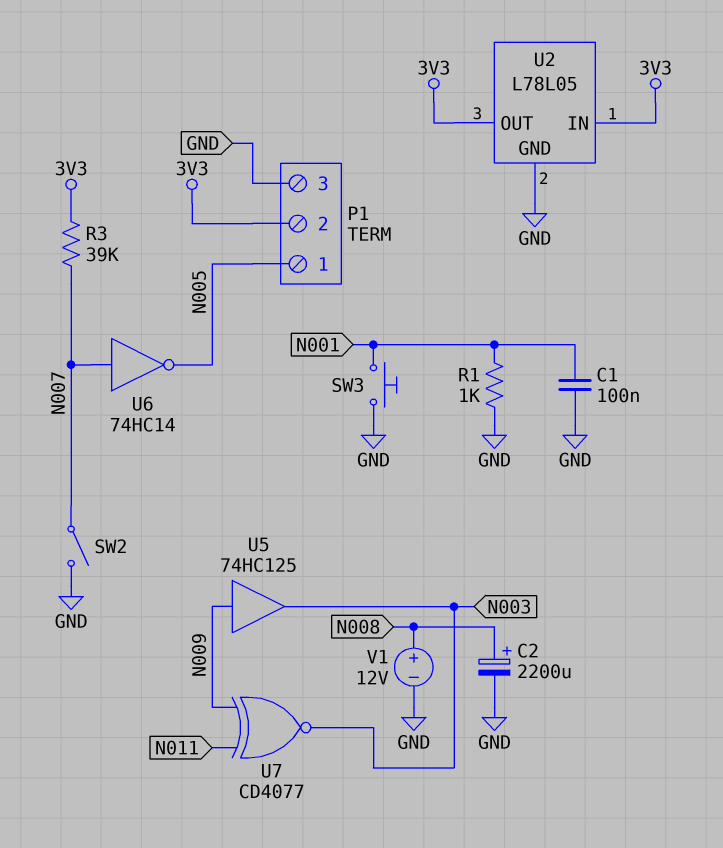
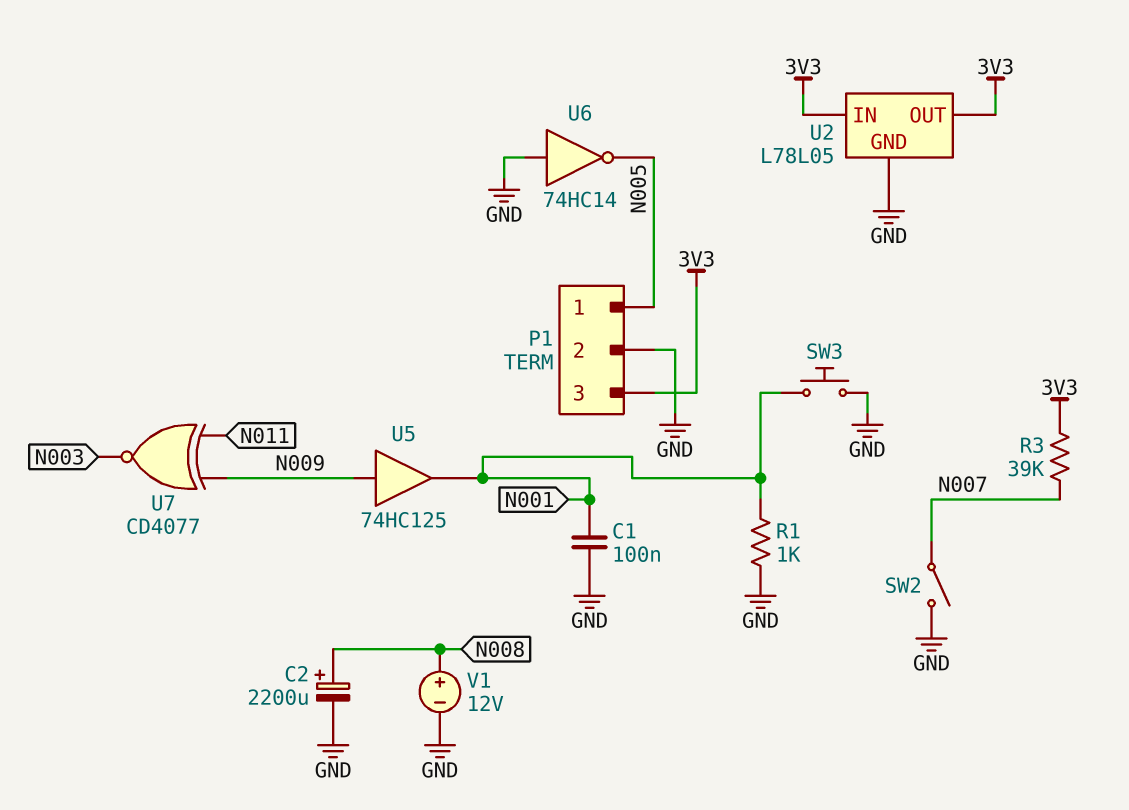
P1 pin 2: 3V3 -> GND
P1 pin 3: GND -> 3V3
U5: buffer 74HC125 (in N009, out N003) -> buffer 74HC125 (in N009, out N001)
U6: NOT 74HC14 (in N007, out N005) -> NOT 74HC14 (in GND, out N005)

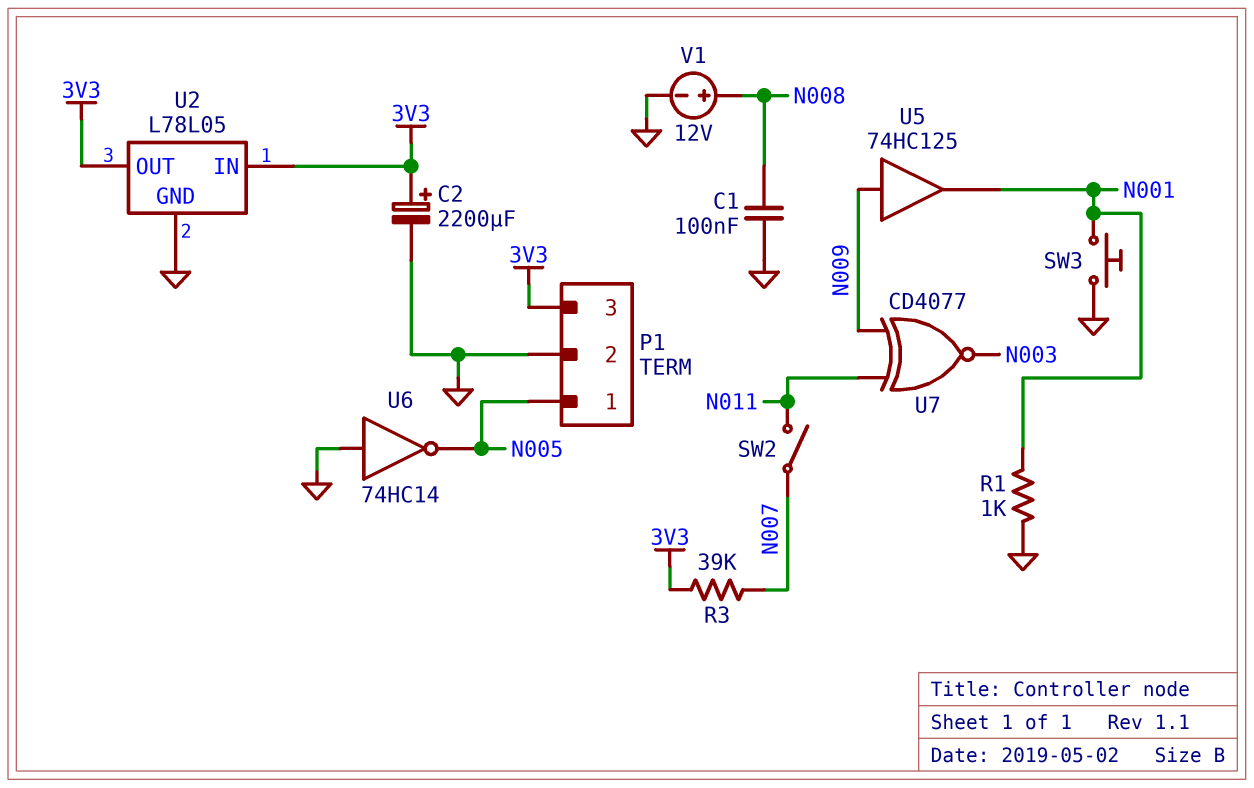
C1: 100nF (GND, N001) -> 100nF (GND, N008)
C2: 2200uF (plus N008, minus GND) -> 2200uF (plus 3V3, minus GND)
SW2: switch (GND, N007) -> switch (N007, N011)

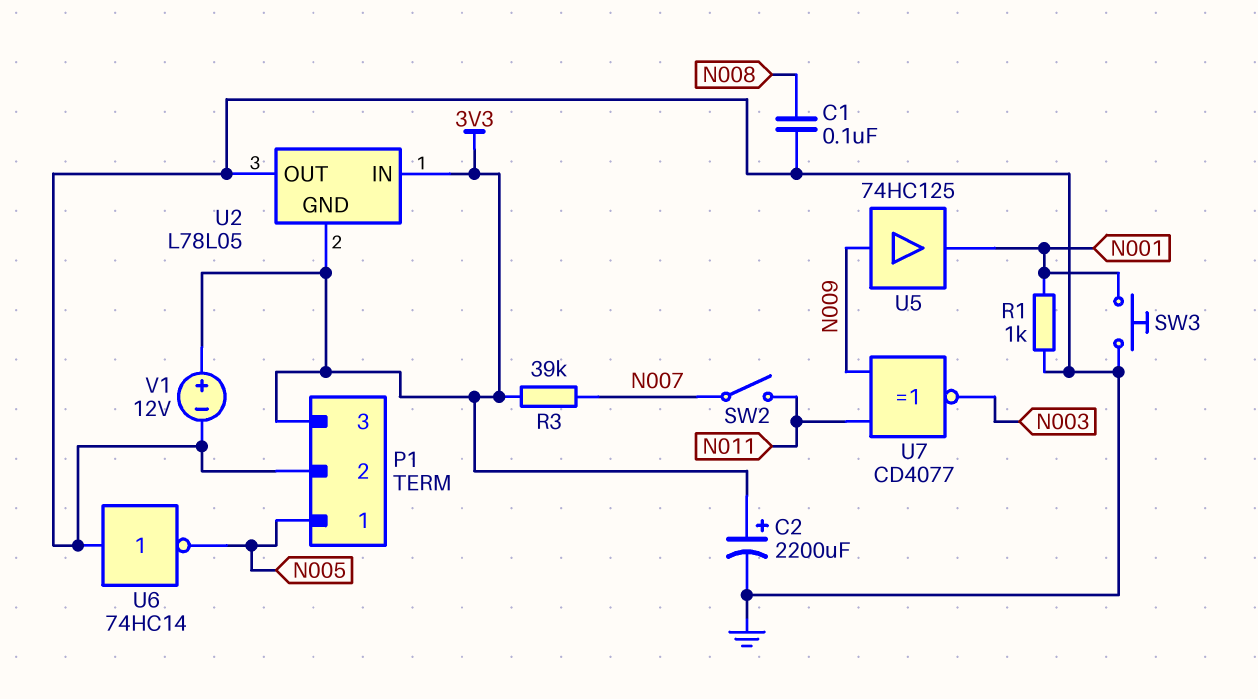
U2 pin GND: GND -> 3V3
U2 pin OUT: 3V3 -> GND
V1: 12V (plus N008, minus GND) -> 12V (plus 3V3, minus GND)

